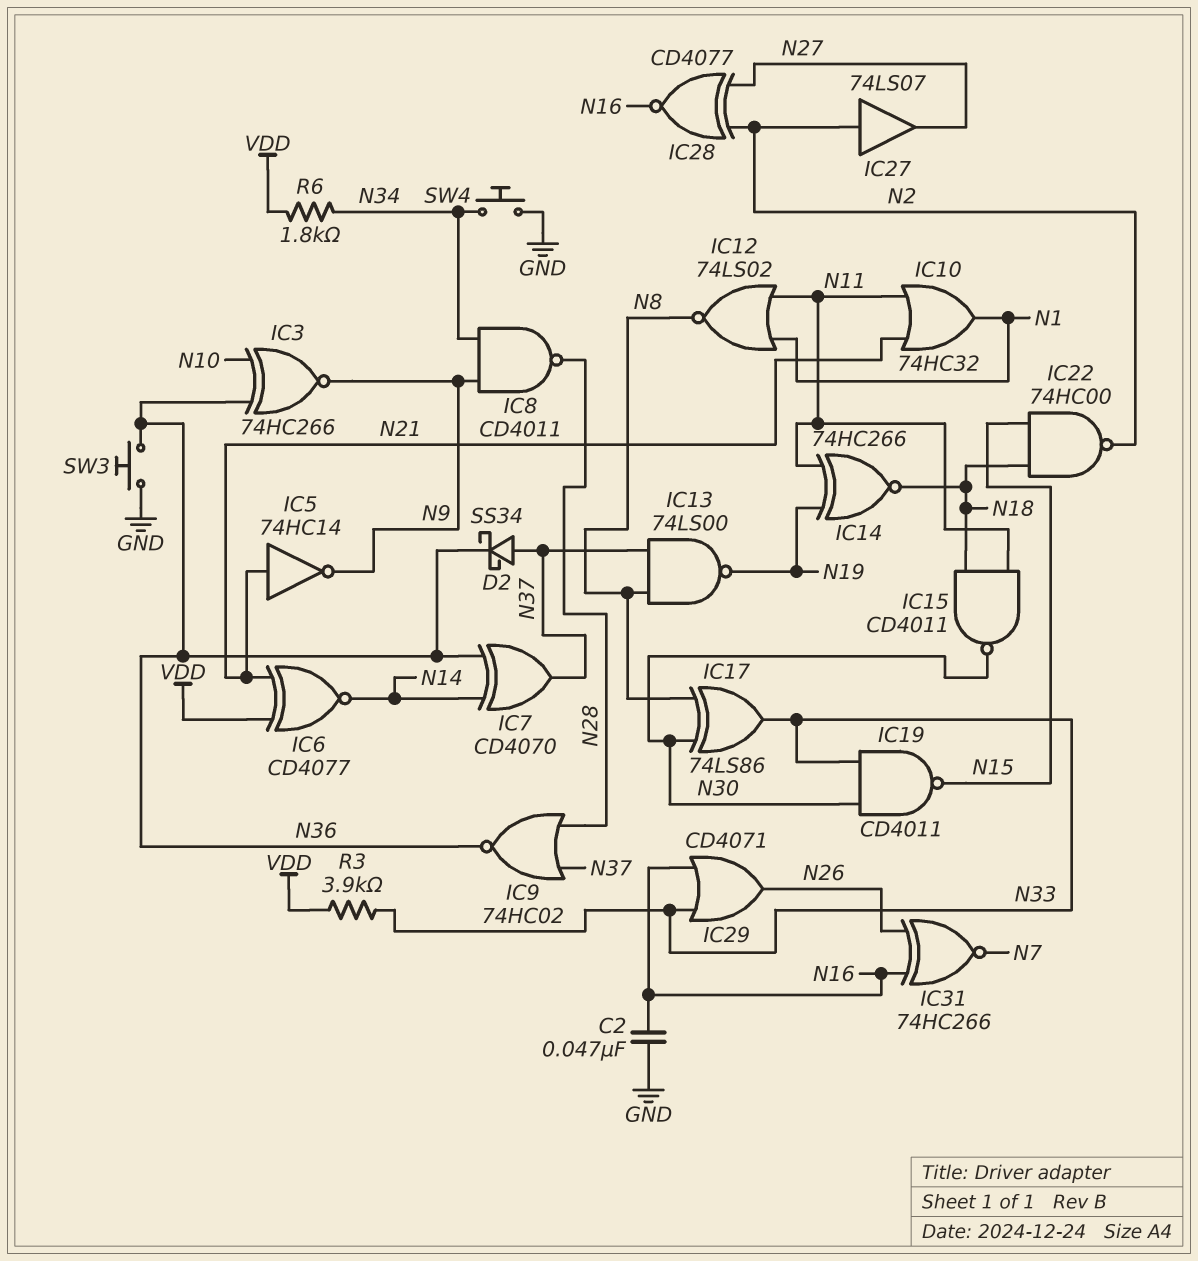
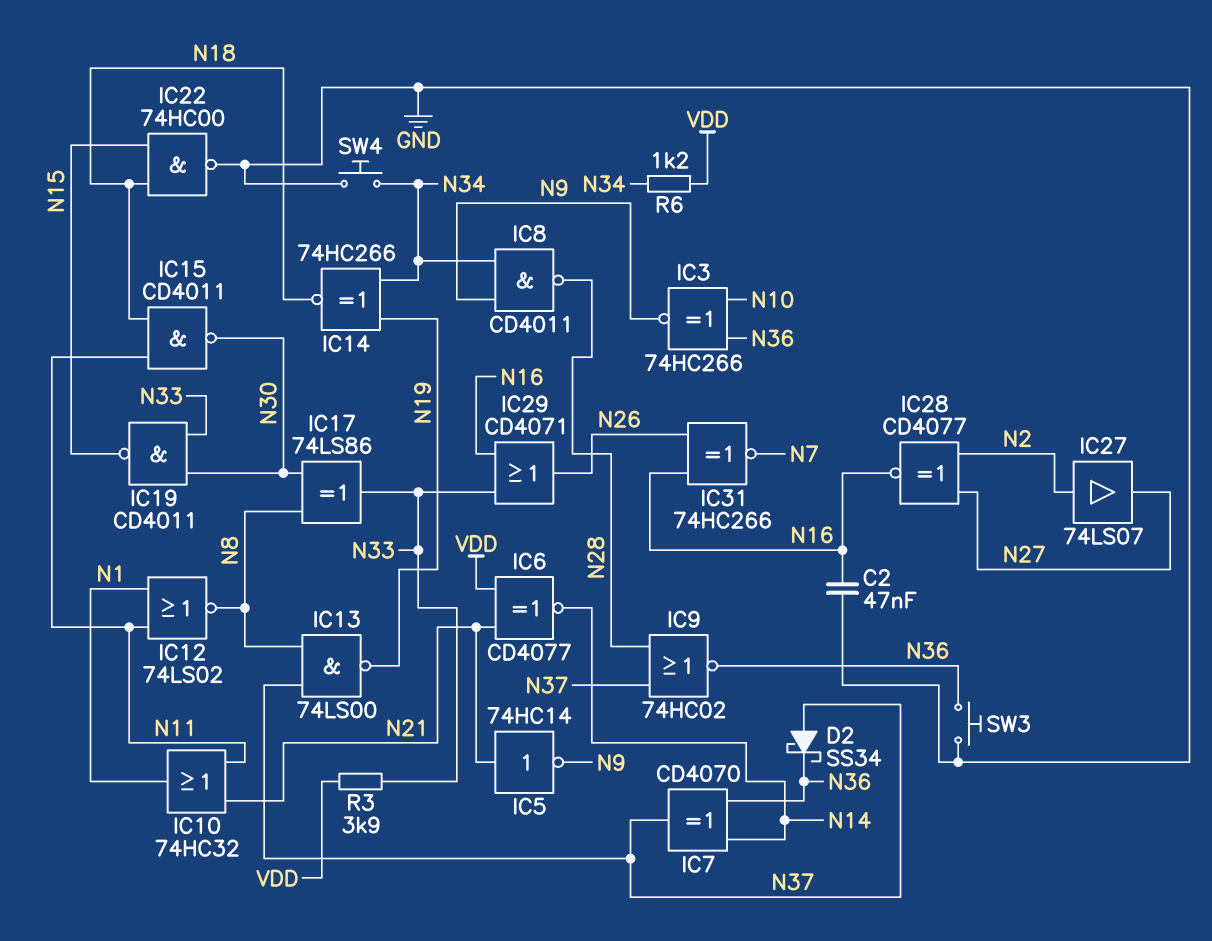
IC14: XNOR 74HC266 (in N11, in N19, out N18) -> XNOR 74HC266 (in N19, in N34, out N18)
IC22: NAND 74HC00 (in N15, in N18, out N2) -> NAND 74HC00 (in N15, in N18, out GND)
R6: 1.8k (N34, VDD) -> 1.2k (N34, VDD)

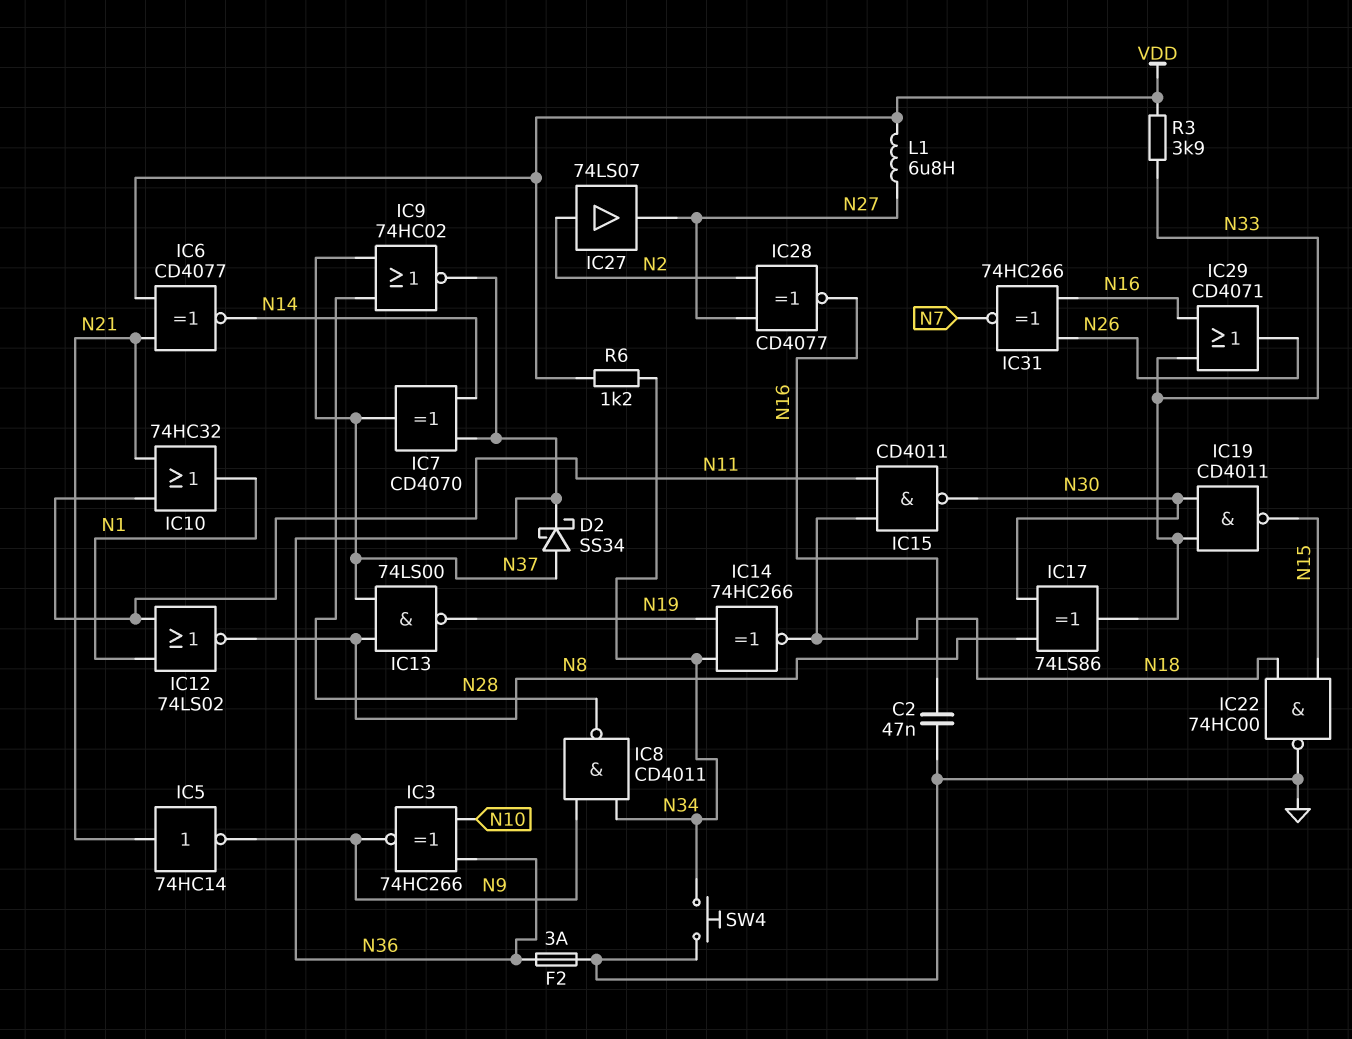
F2: none -> 3A (GND, N36)
L1: none -> 6.8uH (N27, VDD)
SW3: button (GND, N36) -> none

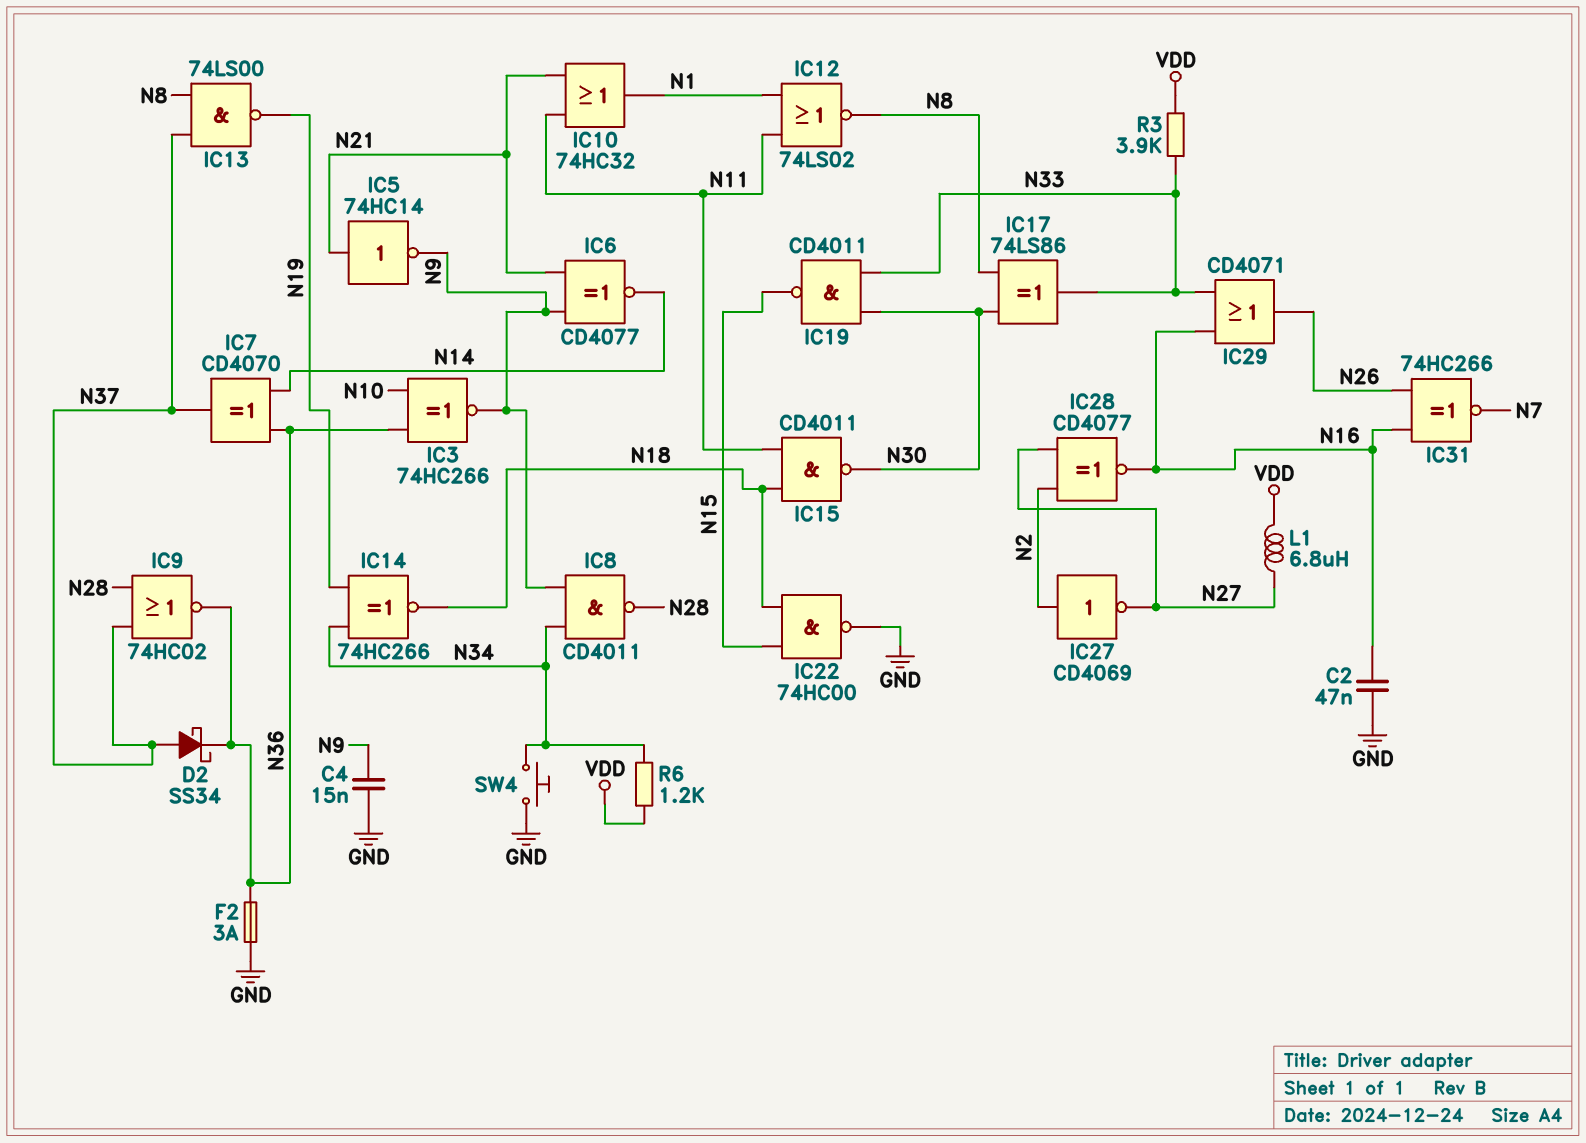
C4: none -> 15nF (GND, N9)
IC6: XNOR CD4077 (in N21, in VDD, out N14) -> XNOR CD4077 (in N9, in N21, out N14)
IC27: buffer 74LS07 (in N2, out N27) -> NOT CD4069 (in N2, out N27)

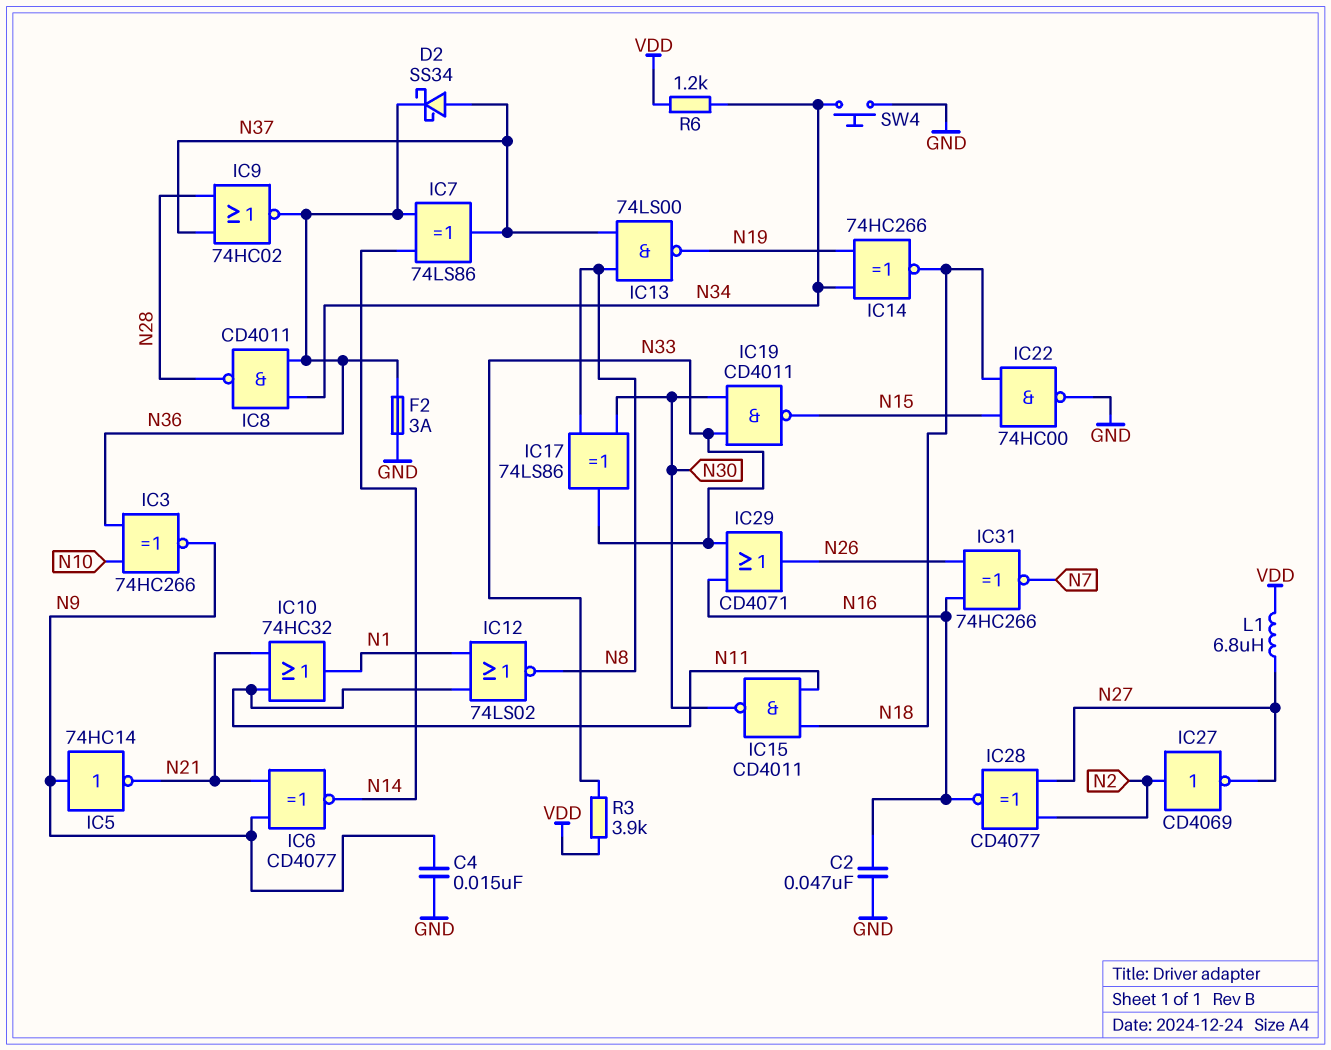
IC5: NOT 74HC14 (in N21, out N9) -> NOT 74HC14 (in N9, out N21)
IC7: XOR CD4070 (in N14, in N36, out N37) -> XOR 74LS86 (in N14, in N36, out N37)
IC8: NAND CD4011 (in N9, in N34, out N28) -> NAND CD4011 (in N34, in N36, out N28)

